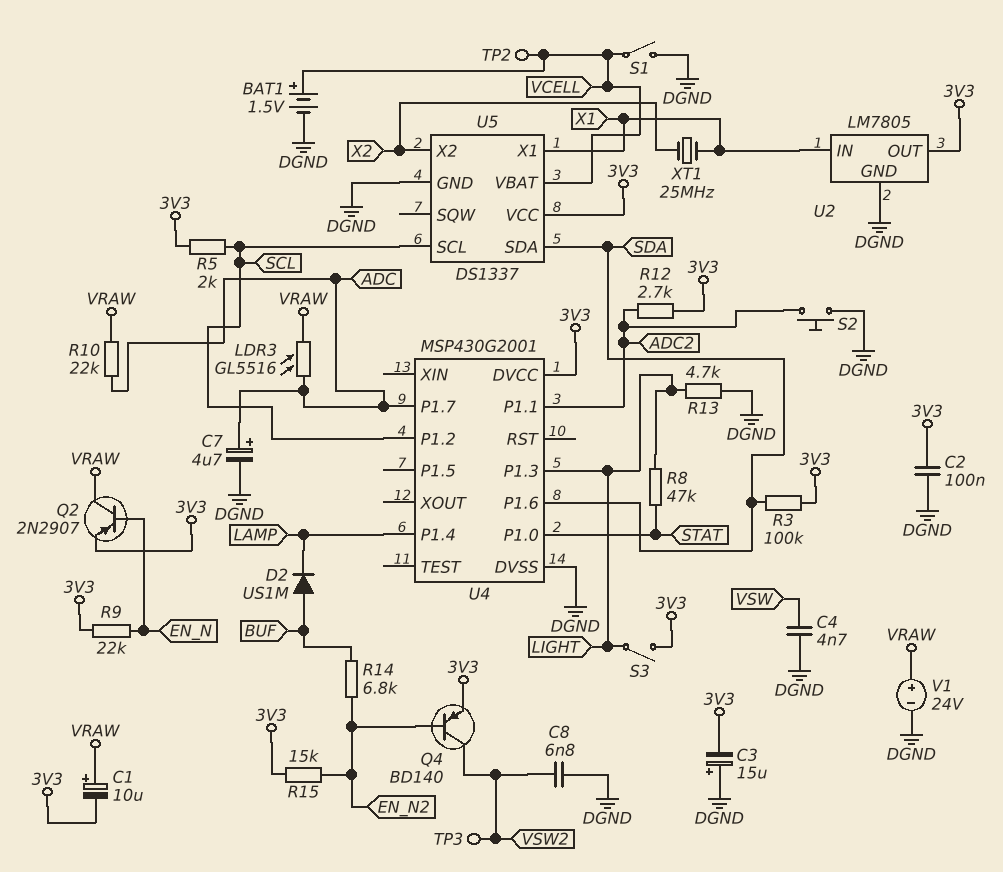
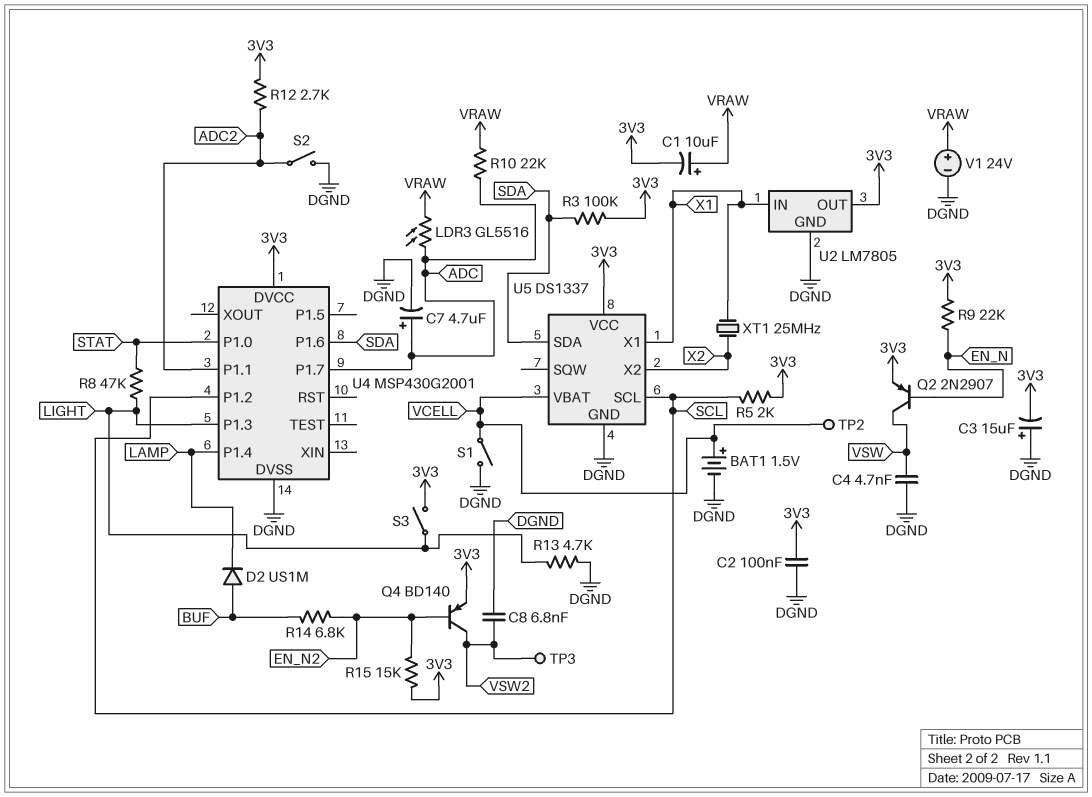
Q2: PNP 2N2907 (B EN_N, C VRAW, E 3V3) -> PNP 2N2907 (B EN_N, C VSW, E 3V3)
S2: button (ADC2, DGND) -> switch (ADC2, DGND)

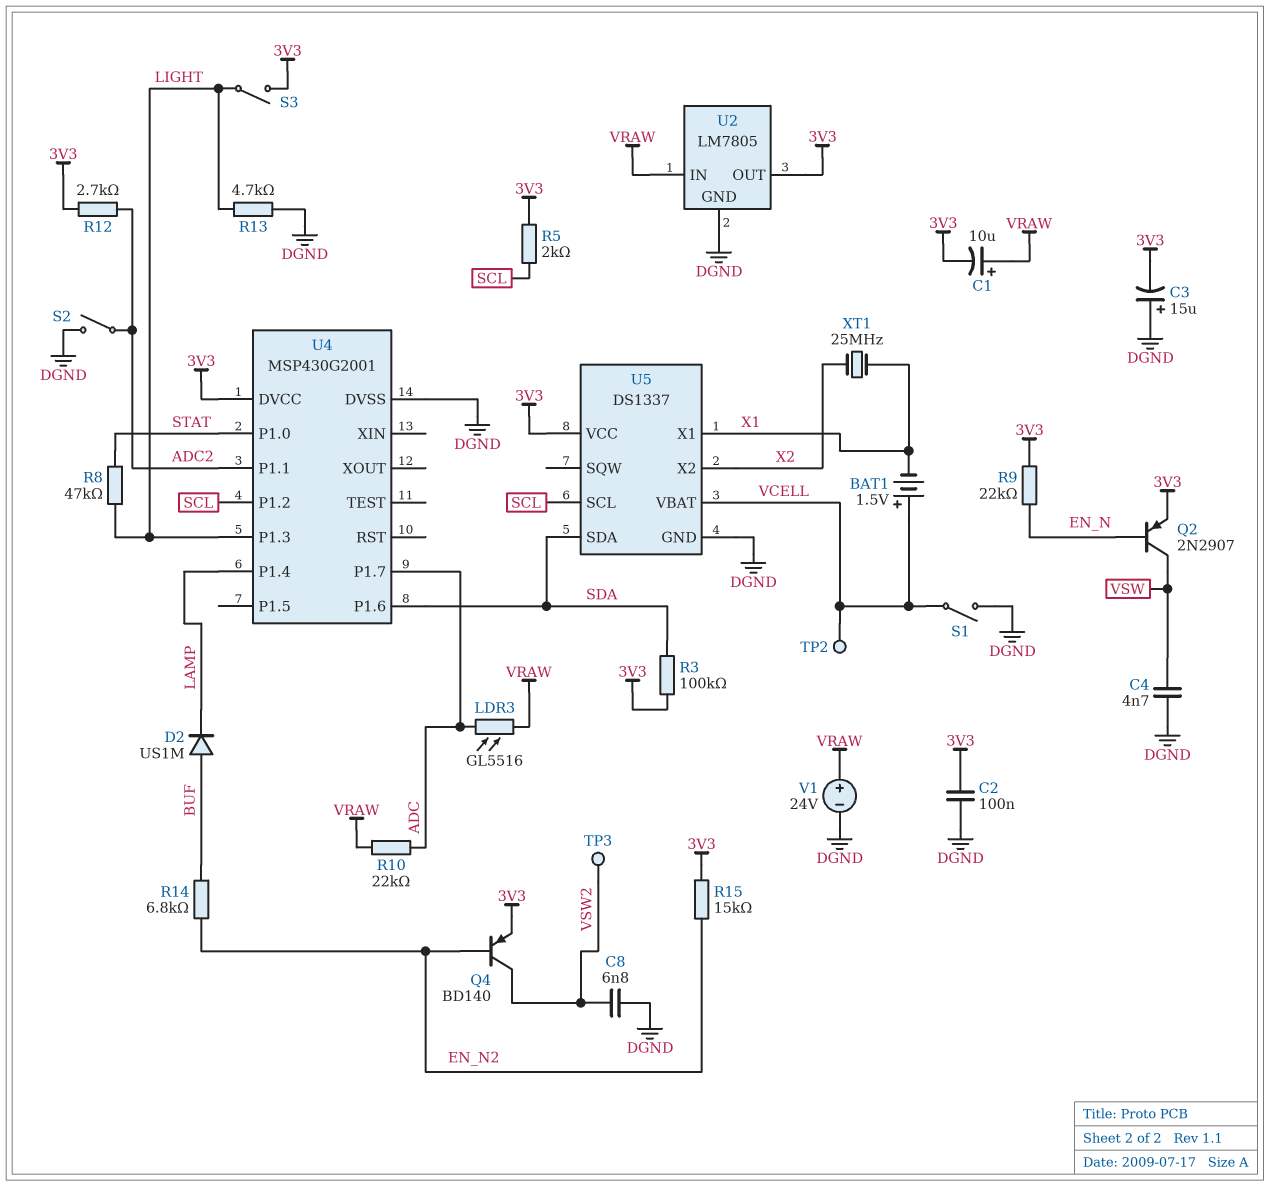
BAT1: 1.5V (plus VCELL, minus DGND) -> 1.5V (plus VCELL, minus X1)
C7: 4.7uF (plus ADC, minus DGND) -> none
U2 pin IN: X1 -> VRAW

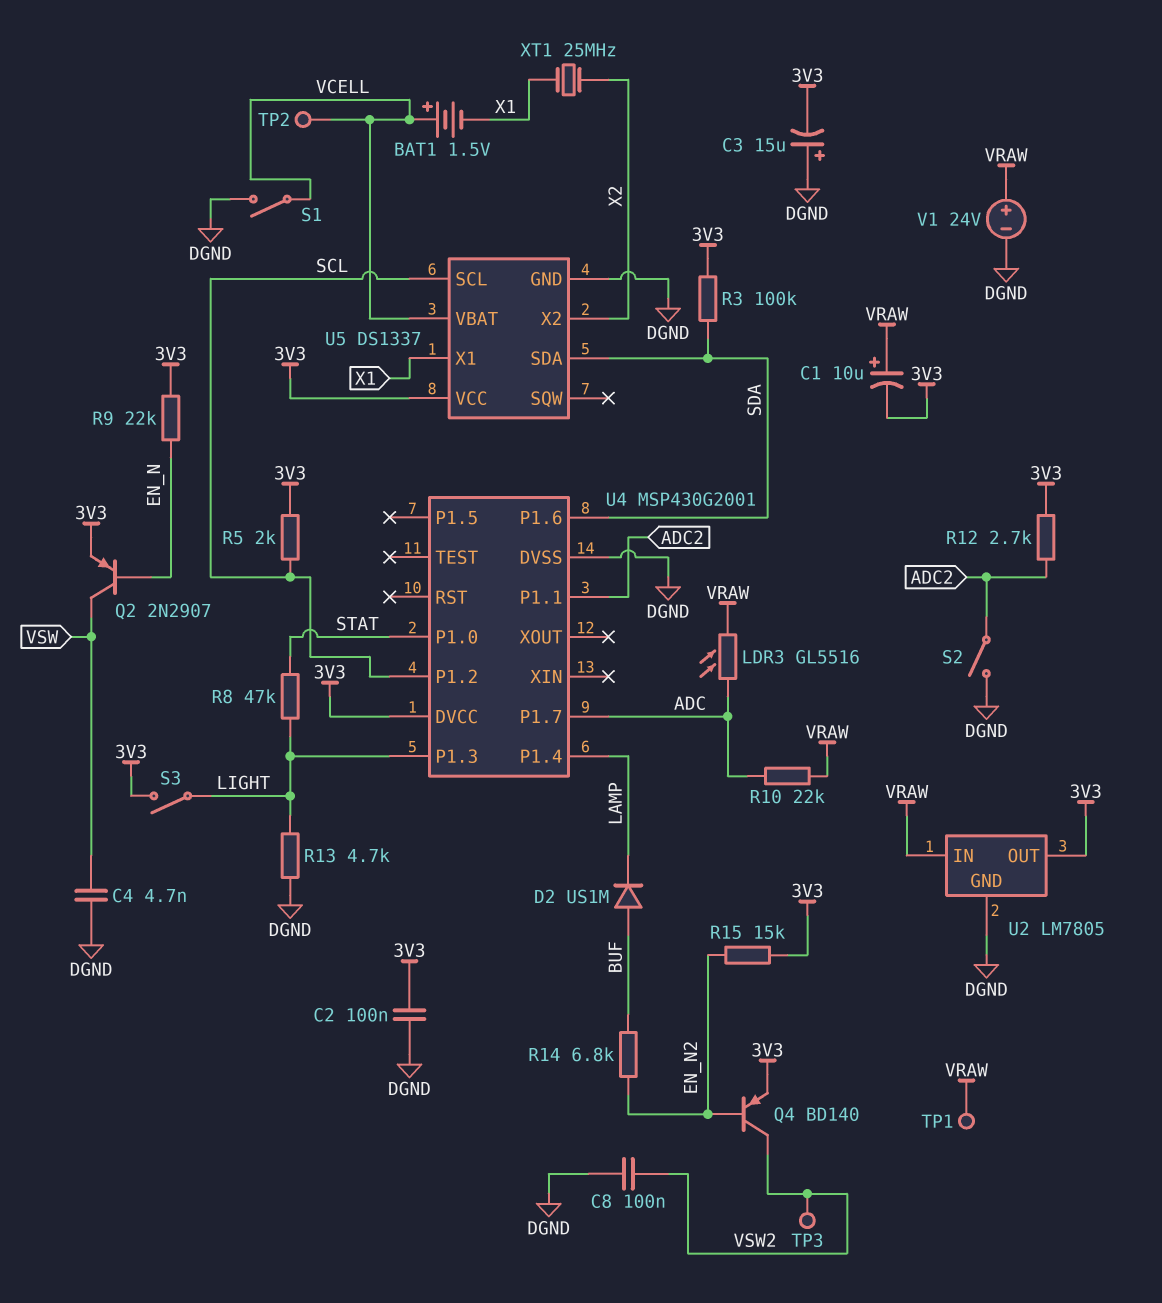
C8: 6.8nF (DGND, VSW2) -> 100nF (DGND, VSW2)
TP1: none -> test point (VRAW)

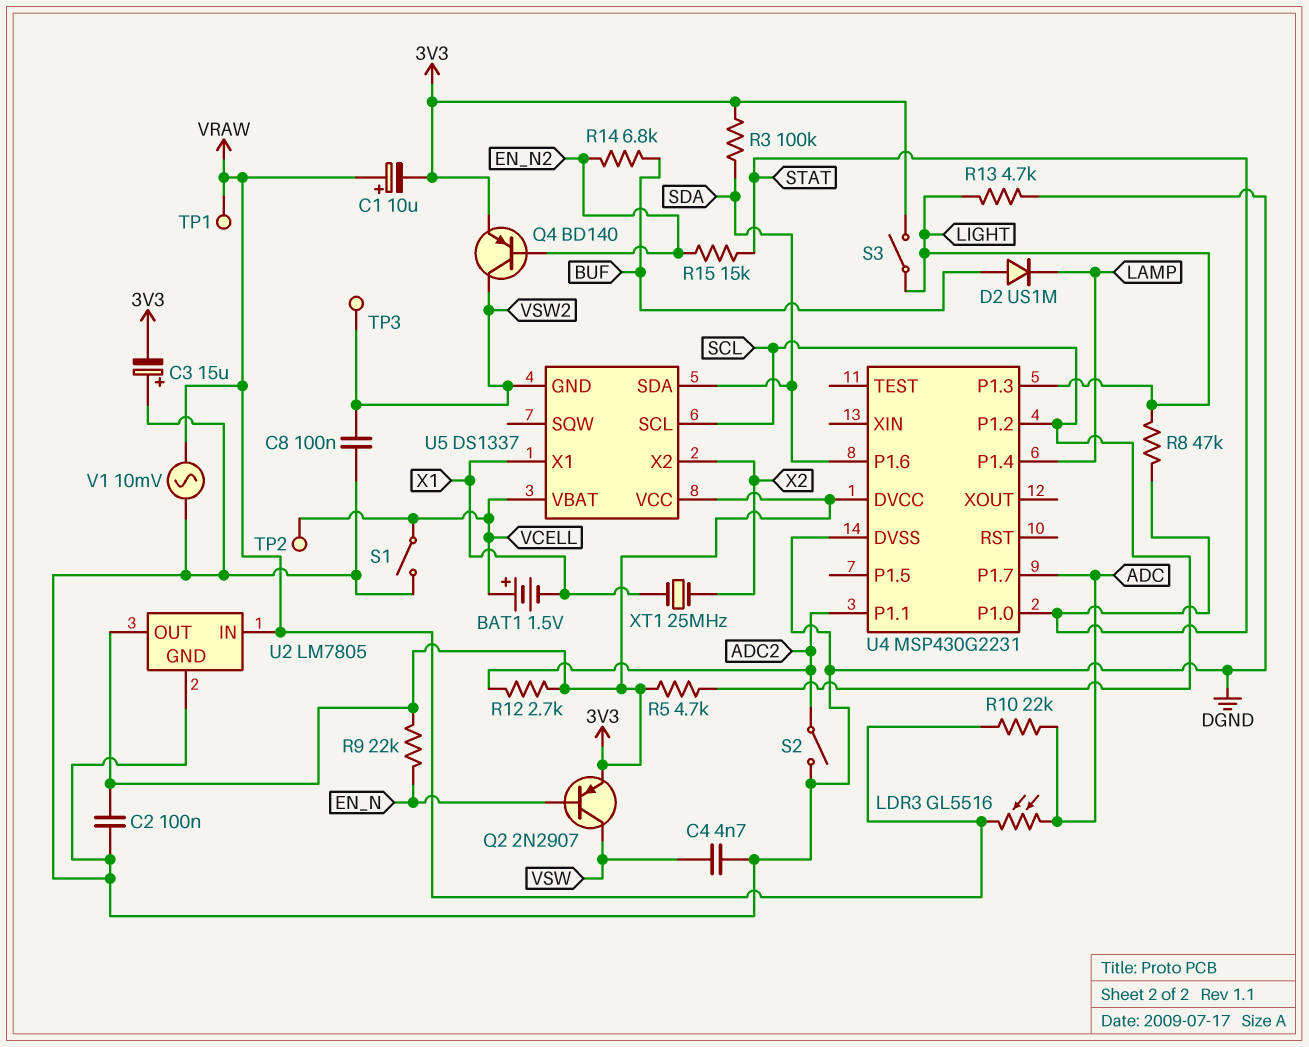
R5: 2k (3V3, SCL) -> 4.7k (3V3, SCL)
R15: 15k (3V3, EN_N2) -> 15k (EN_N2, STAT)
U4: MSP430G2001 -> MSP430G2231
U5 pin GND: DGND -> VSW2
V1: 24V (plus VRAW, minus DGND) -> AC 10mV (DGND, VRAW)

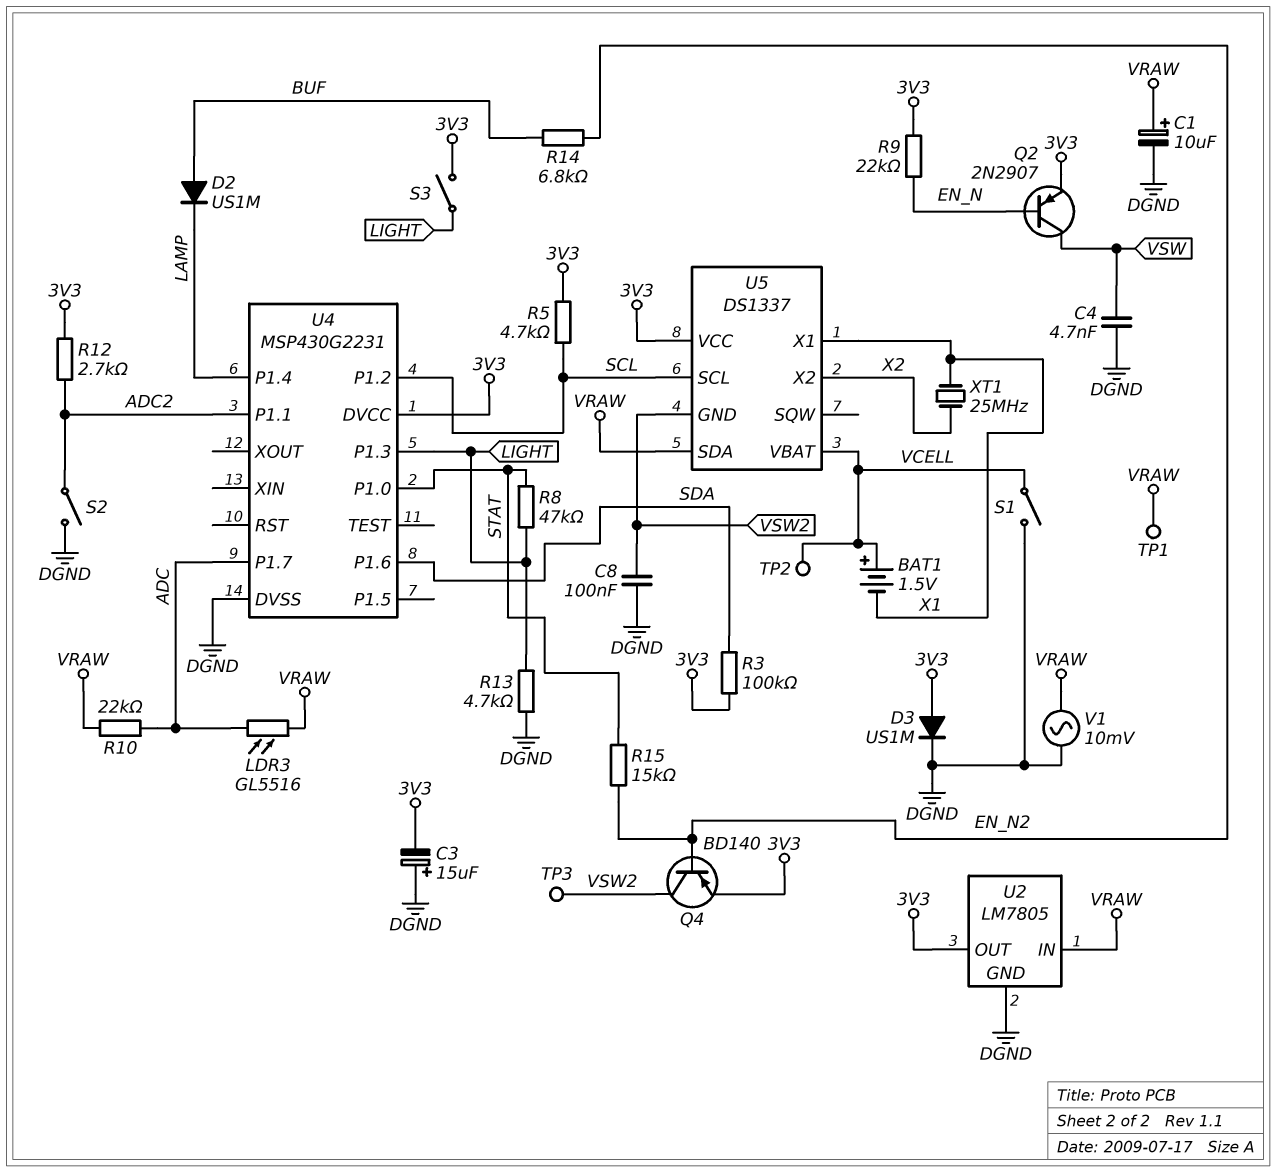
C1: 10uF (plus VRAW, minus 3V3) -> 10uF (plus VRAW, minus DGND)
C2: 100nF (3V3, DGND) -> none
D3: none -> diode US1M (A 3V3, K DGND)
U5 pin SDA: SDA -> VRAW

